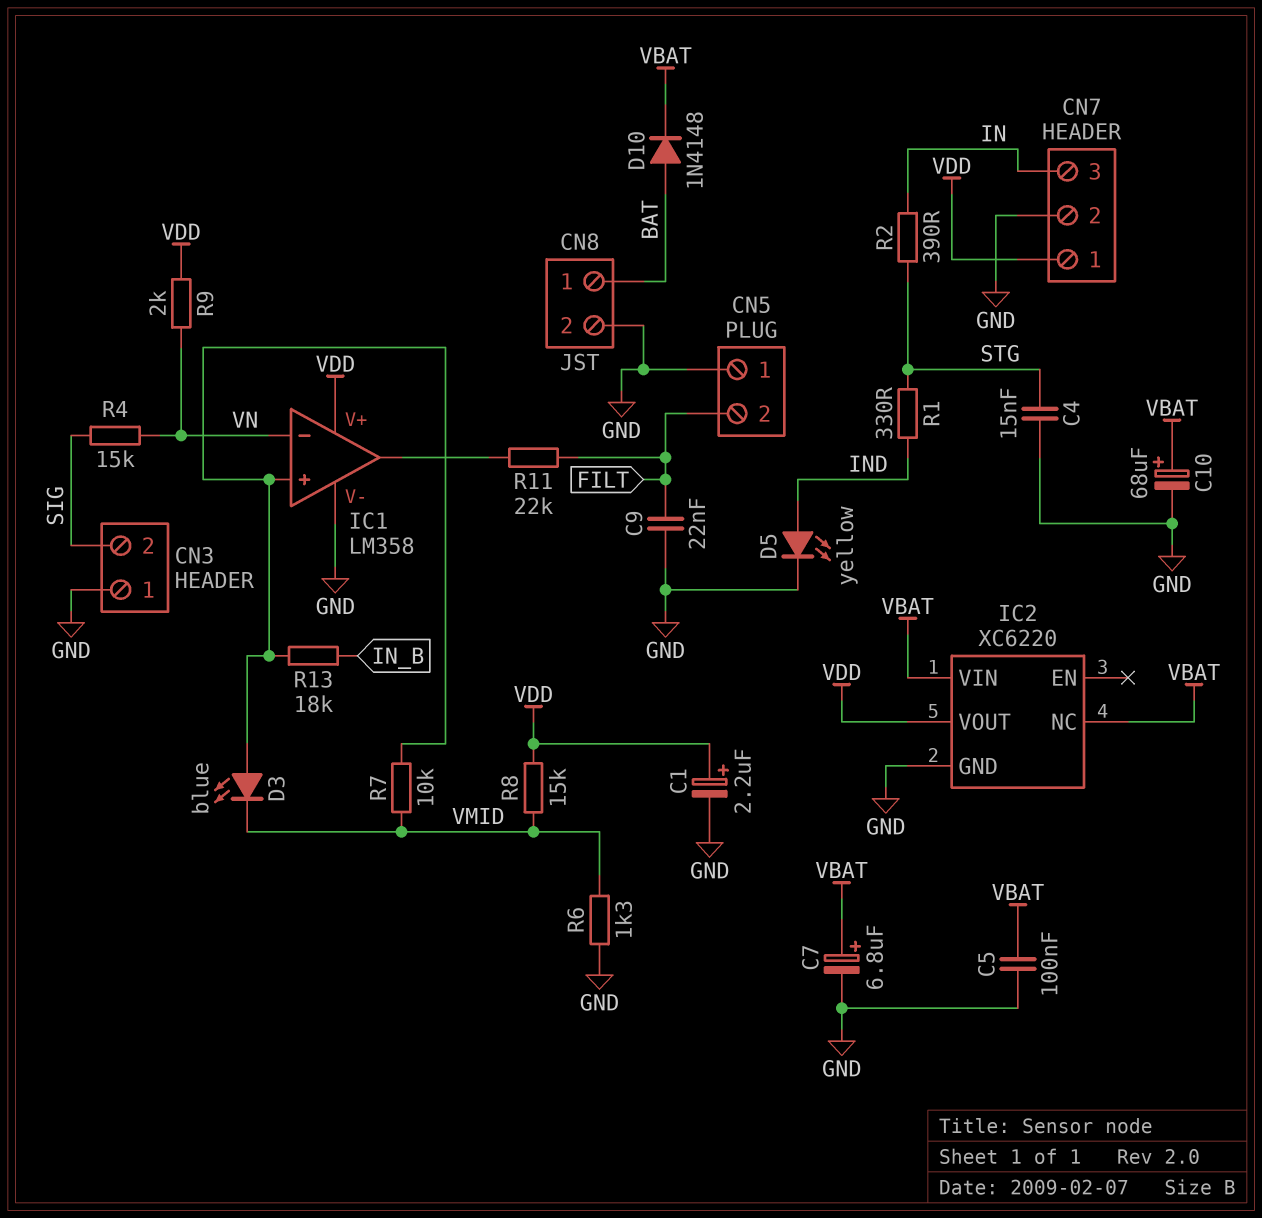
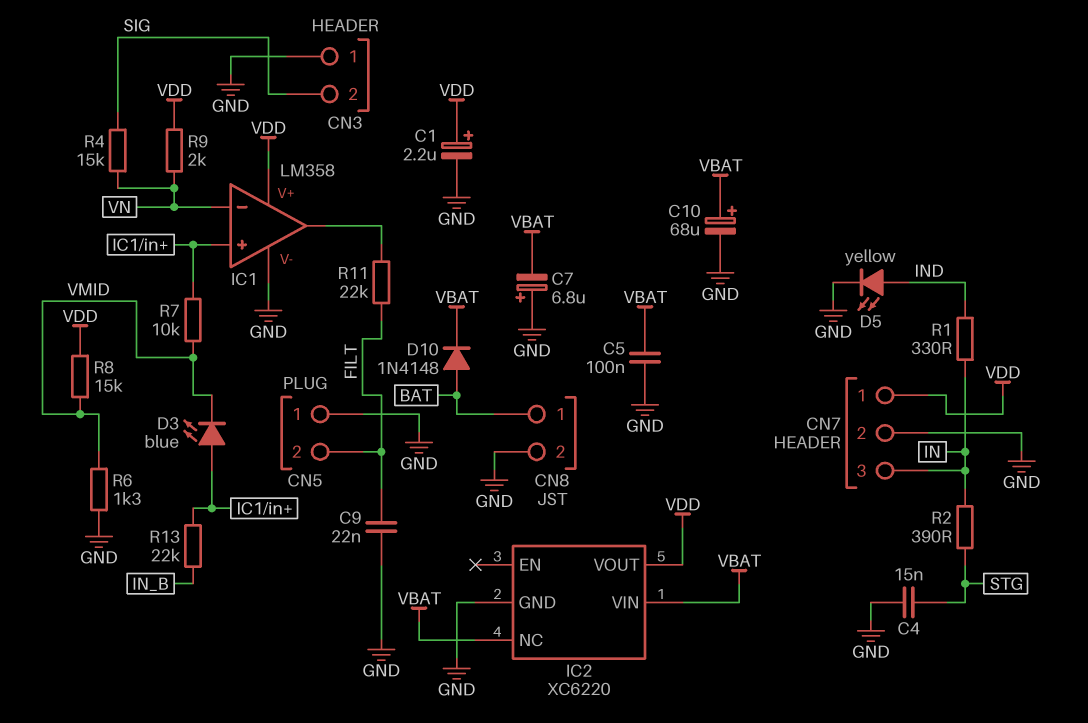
C7: 6.8uF (plus VBAT, minus GND) -> 6.8uF (plus GND, minus VBAT)
R1: 330 (IND, STG) -> 330 (IN, IND)
R13: 18k (IC1/in+, IN_B) -> 22k (IC1/in+, IN_B)

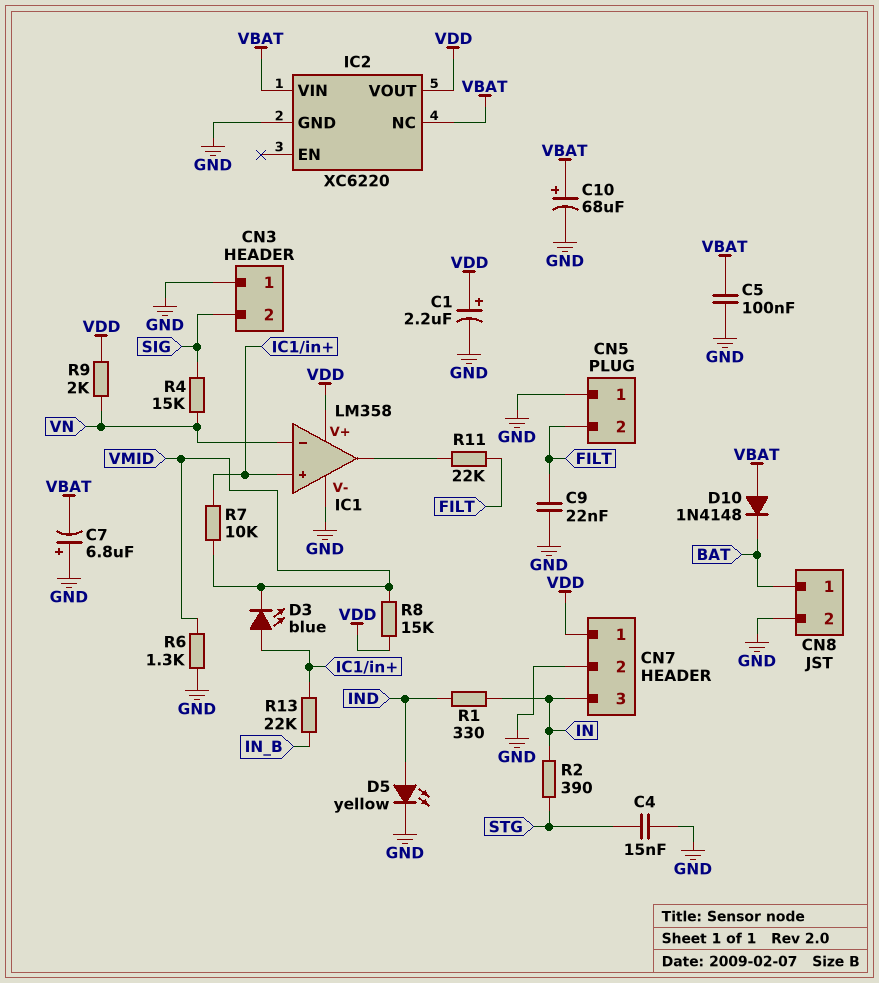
D10: diode 1N4148 (A BAT, K VBAT) -> diode 1N4148 (A VBAT, K BAT)

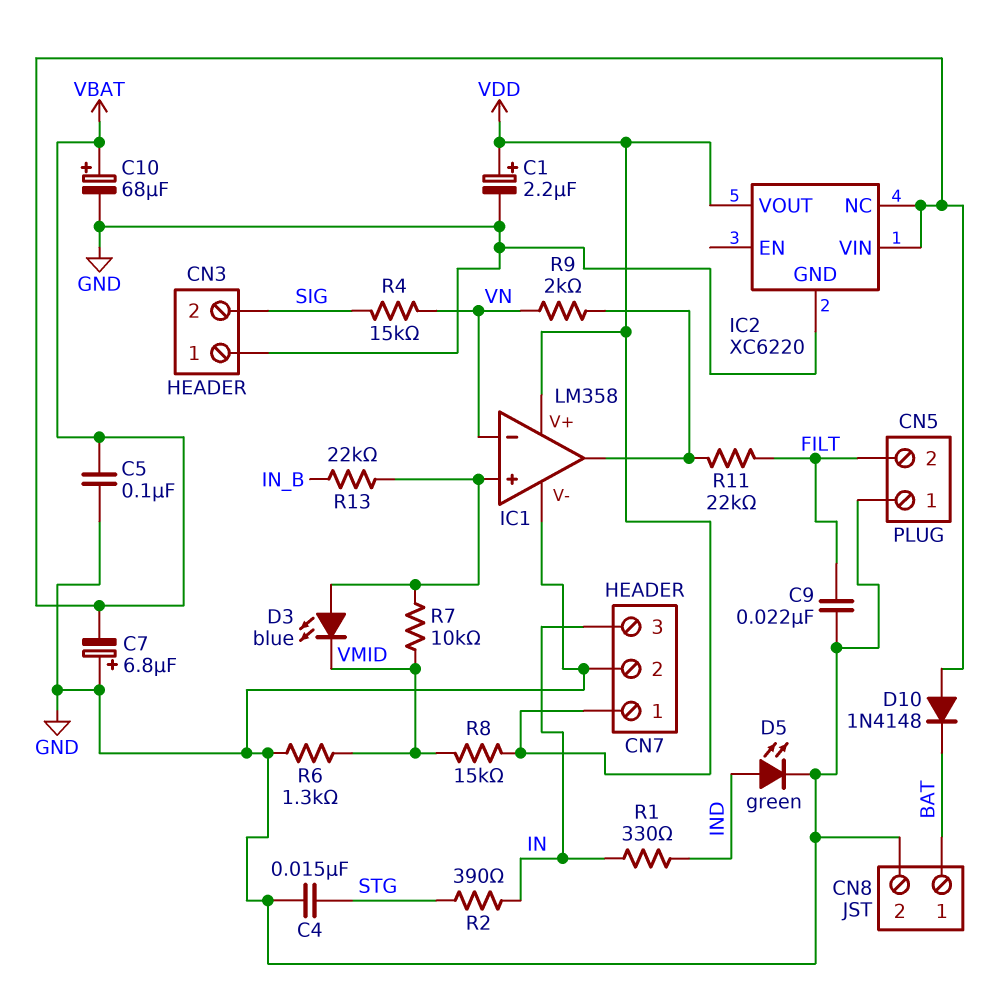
D5: LED yellow (A IND, K GND) -> LED green (A IND, K GND)
R9: 2k (VDD, VN) -> 2k (IC1/out, VN)

